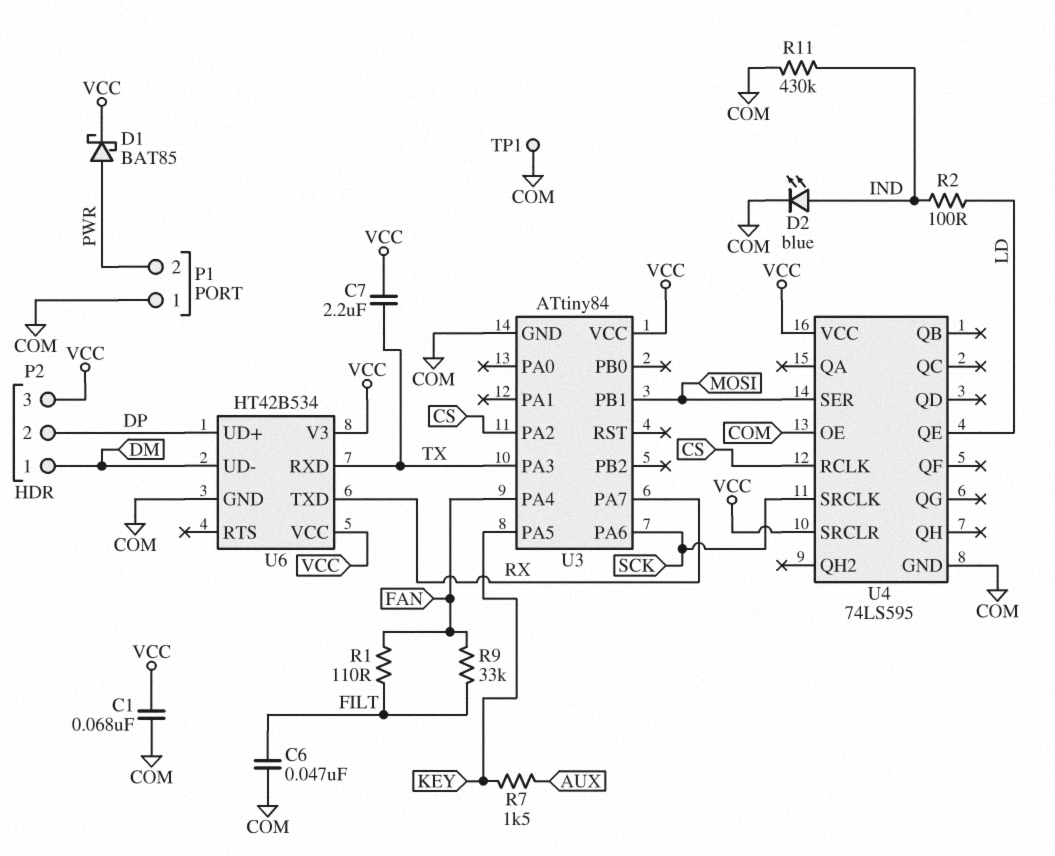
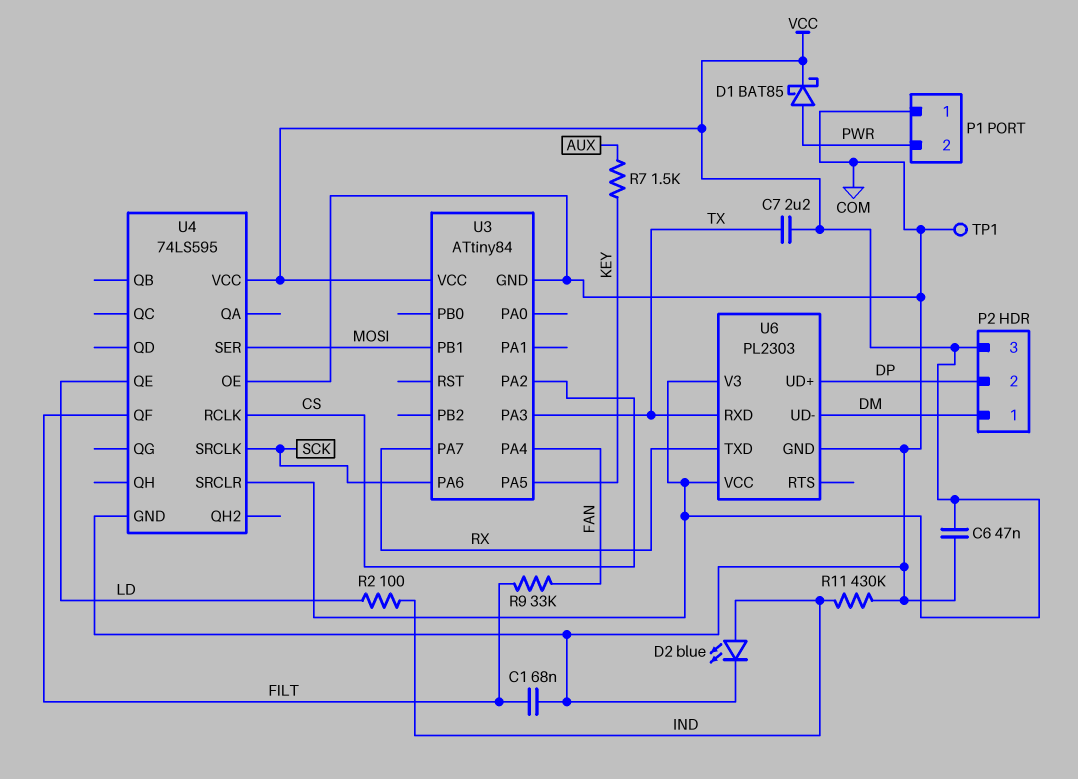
C1: 68nF (COM, VCC) -> 68nF (COM, FILT)
C6: 47nF (COM, FILT) -> 47nF (COM, VCC)
R1: 110 (FAN, FILT) -> none
U4 pin QF: none -> FILT
U6: HT42B534 -> PL2303

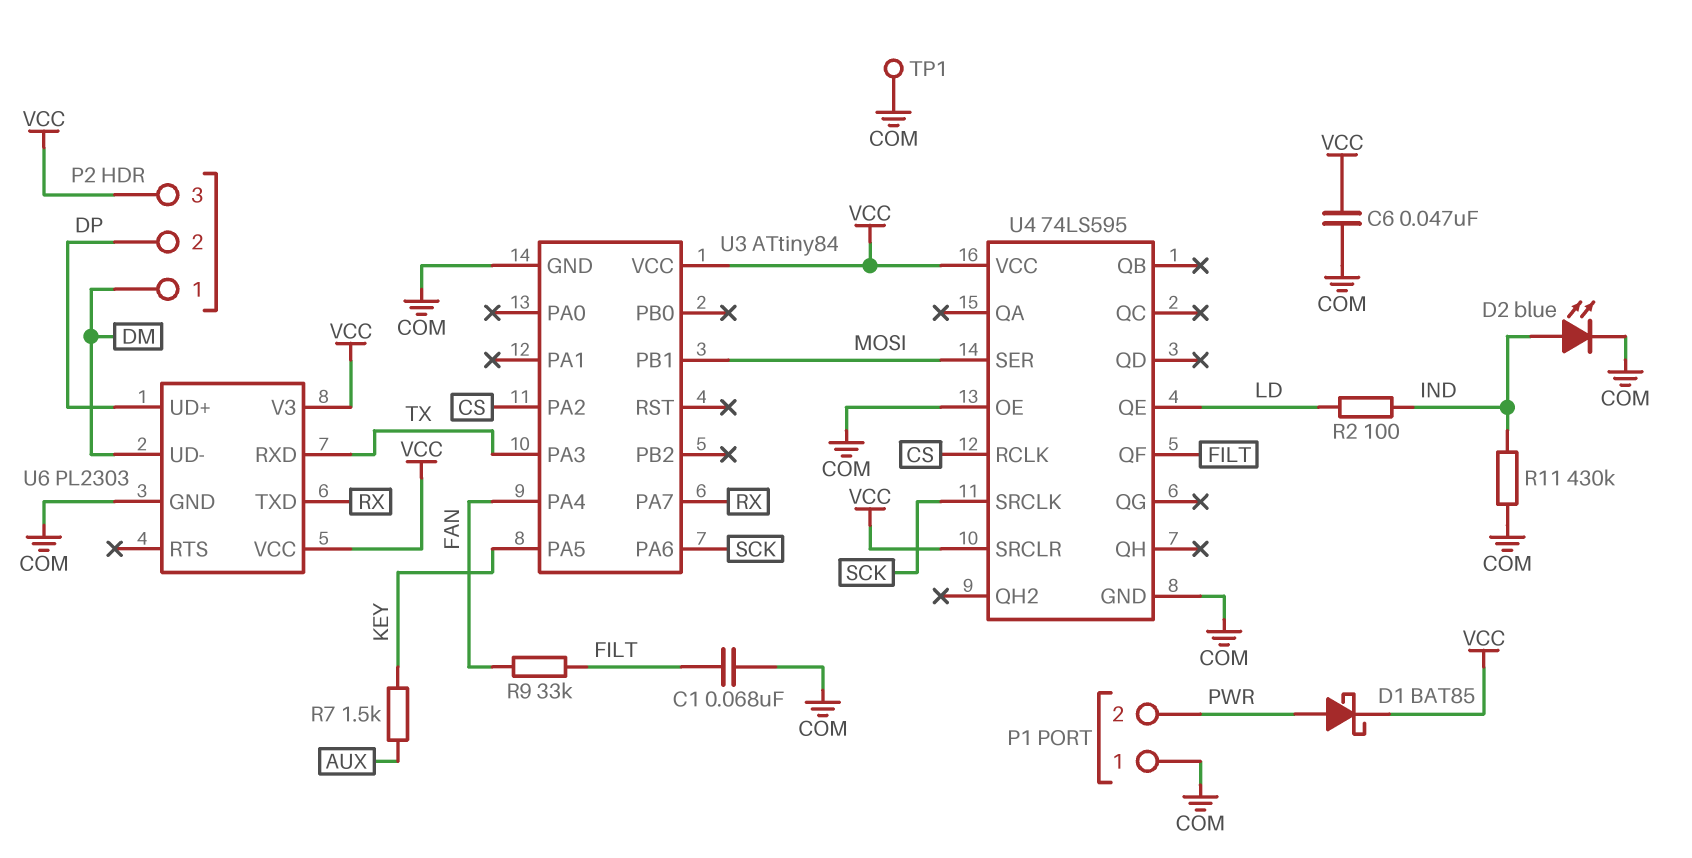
C7: 2.2uF (TX, VCC) -> none

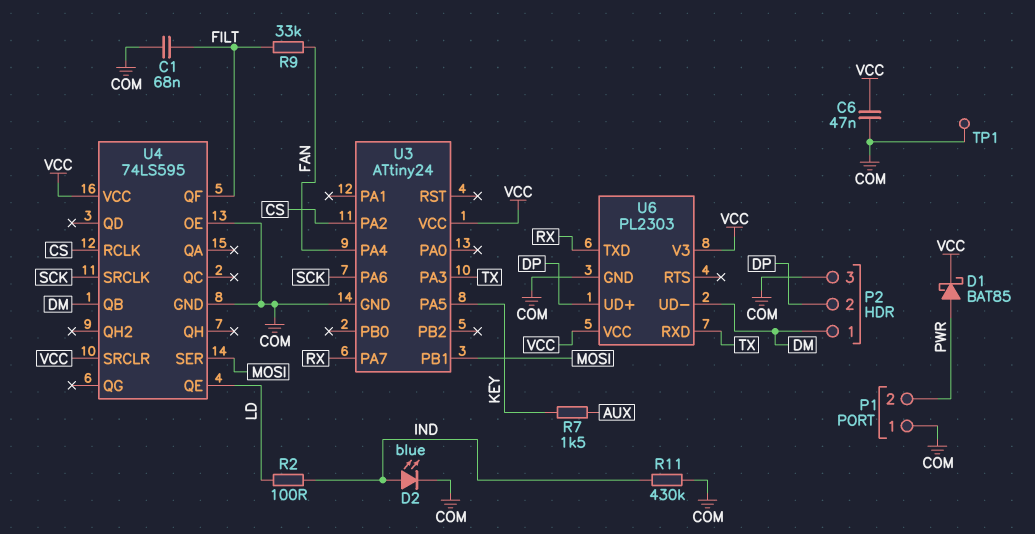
P2 pin 3: VCC -> COM
U3: ATtiny84 -> ATtiny24
U4 pin QB: none -> DM

